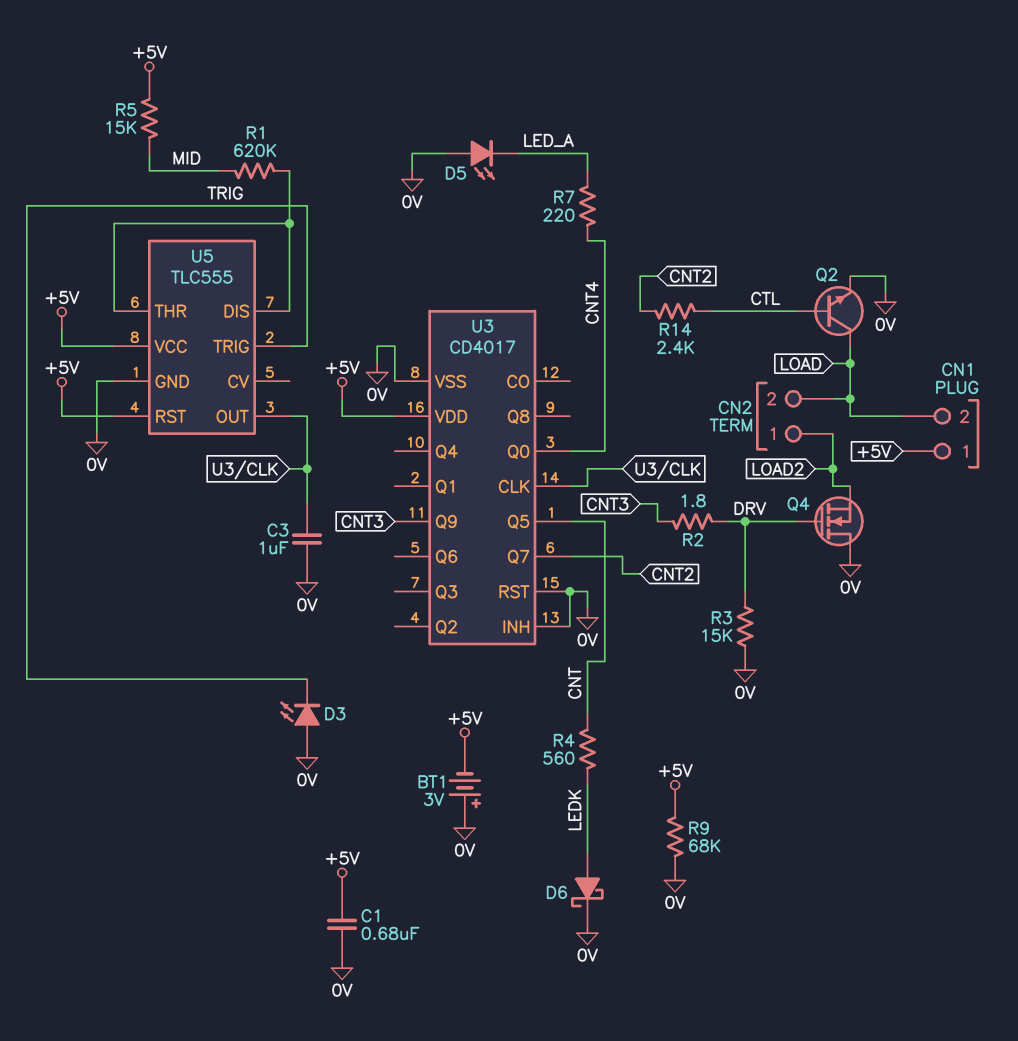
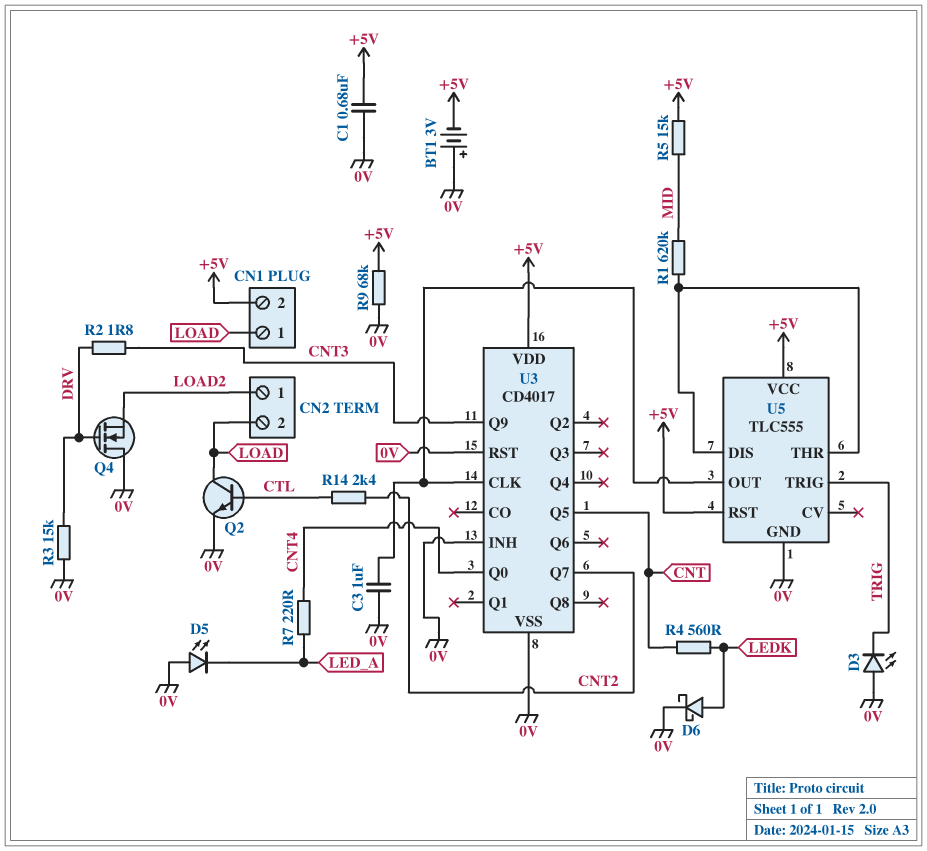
CN1 pin 1: +5V -> LOAD
CN1 pin 2: LOAD -> +5V

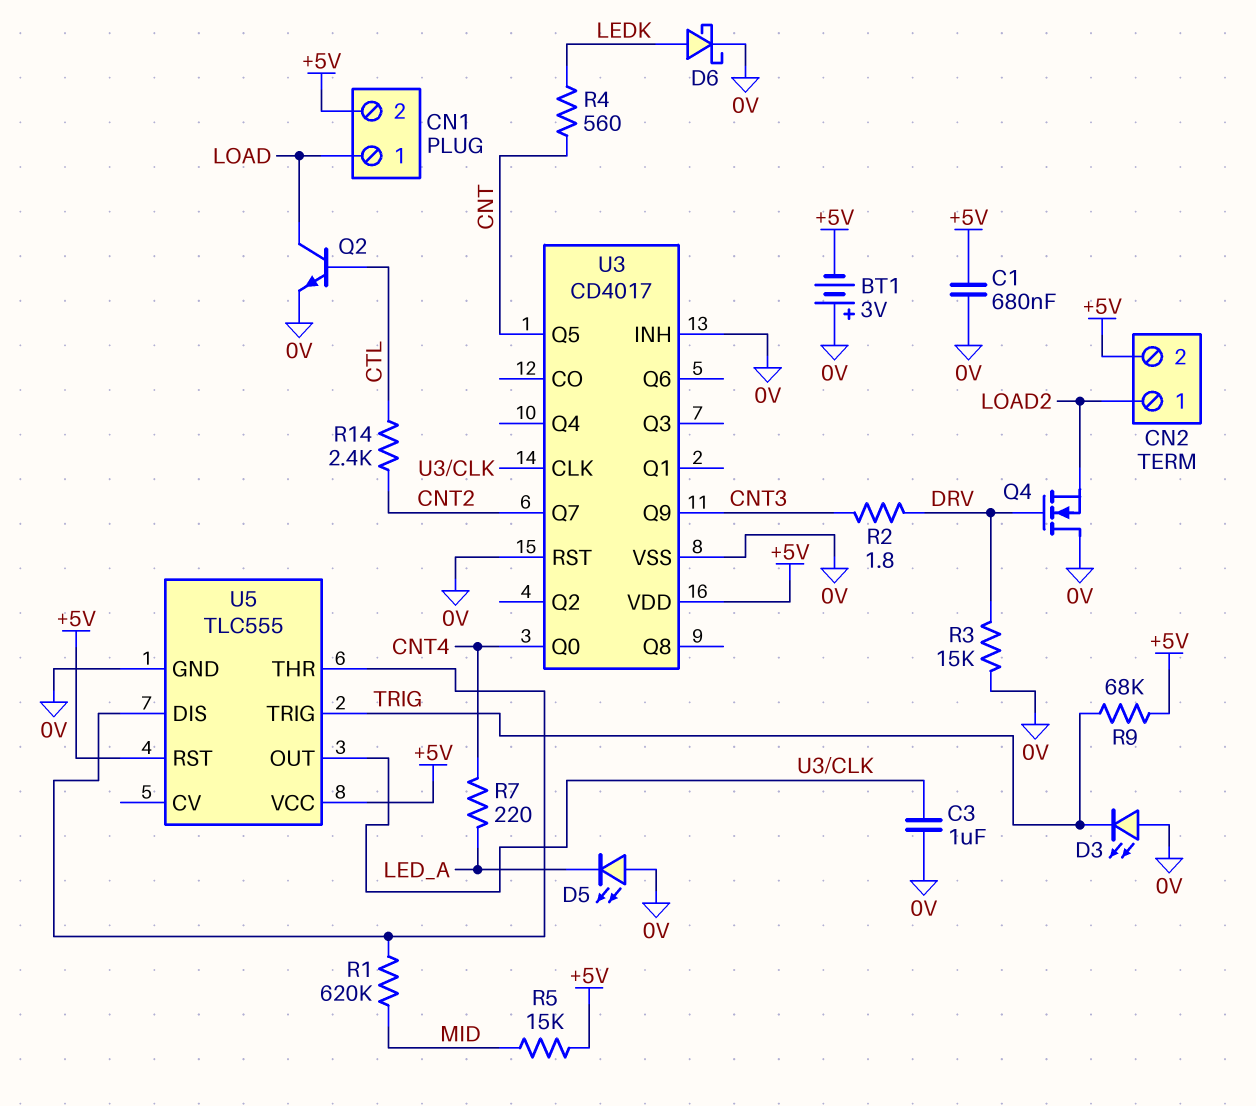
CN2 pin 2: LOAD -> +5V
R9: 68k (+5V, 0V) -> 68k (+5V, TRIG)

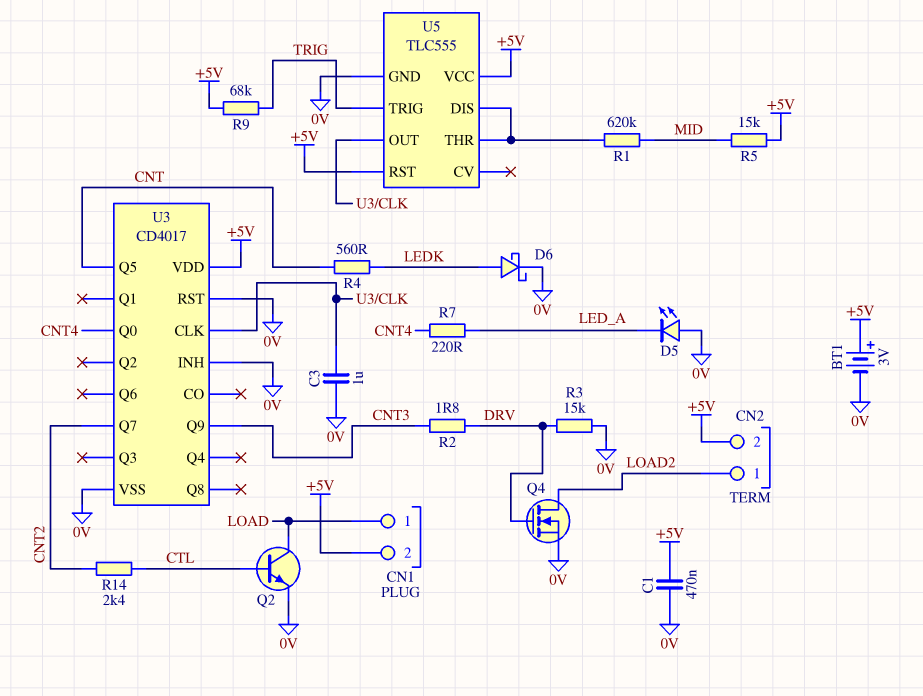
BT1: 3V (plus 0V, minus +5V) -> 3V (plus +5V, minus 0V)
C1: 680nF (+5V, 0V) -> 470nF (+5V, 0V)
D3: LED (A 0V, K TRIG) -> none
Q4: NMOS (G DRV, D 0V, S LOAD2) -> NMOS (G DRV, D LOAD2, S 0V)

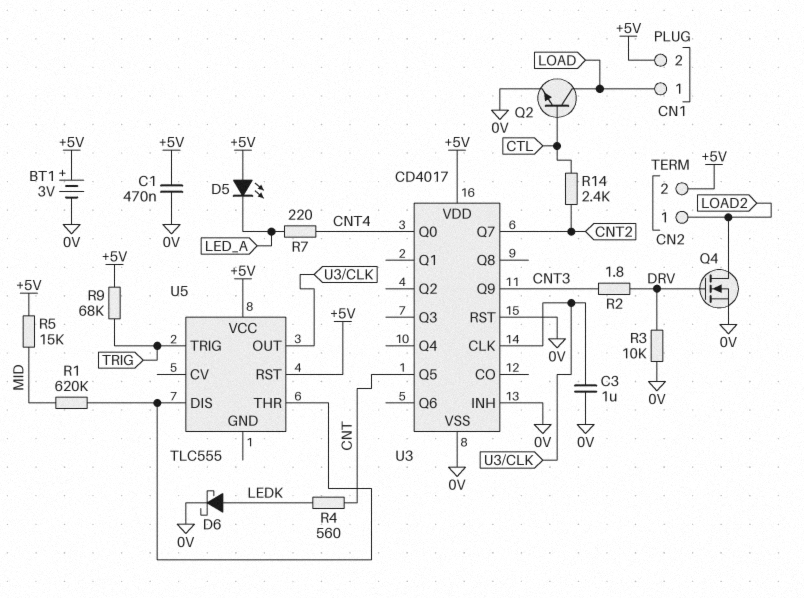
D5: LED (A 0V, K LED_A) -> LED (A +5V, K LED_A)
R3: 15k (0V, DRV) -> 10k (0V, DRV)
U5 pin GND: 0V -> none

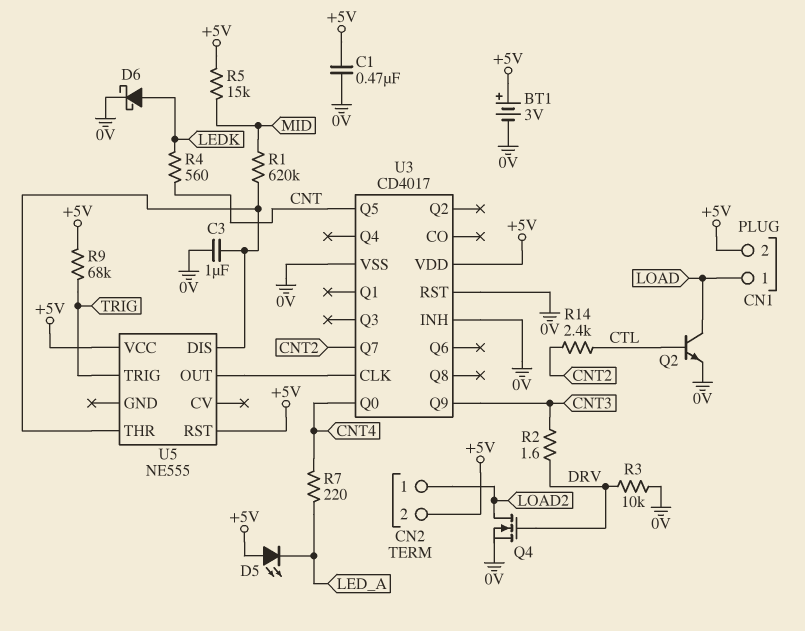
C3: 1uF (0V, U3/CLK) -> 1uF (0V, U5/DIS)
R2: 1.8 (CNT3, DRV) -> 1.6 (CNT3, DRV)
U5: TLC555 -> NE555

